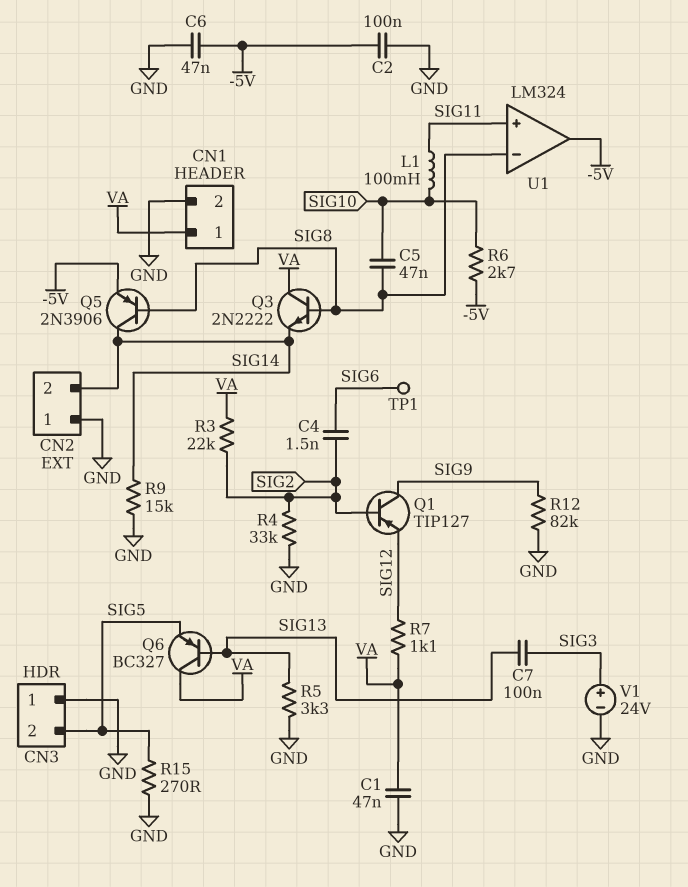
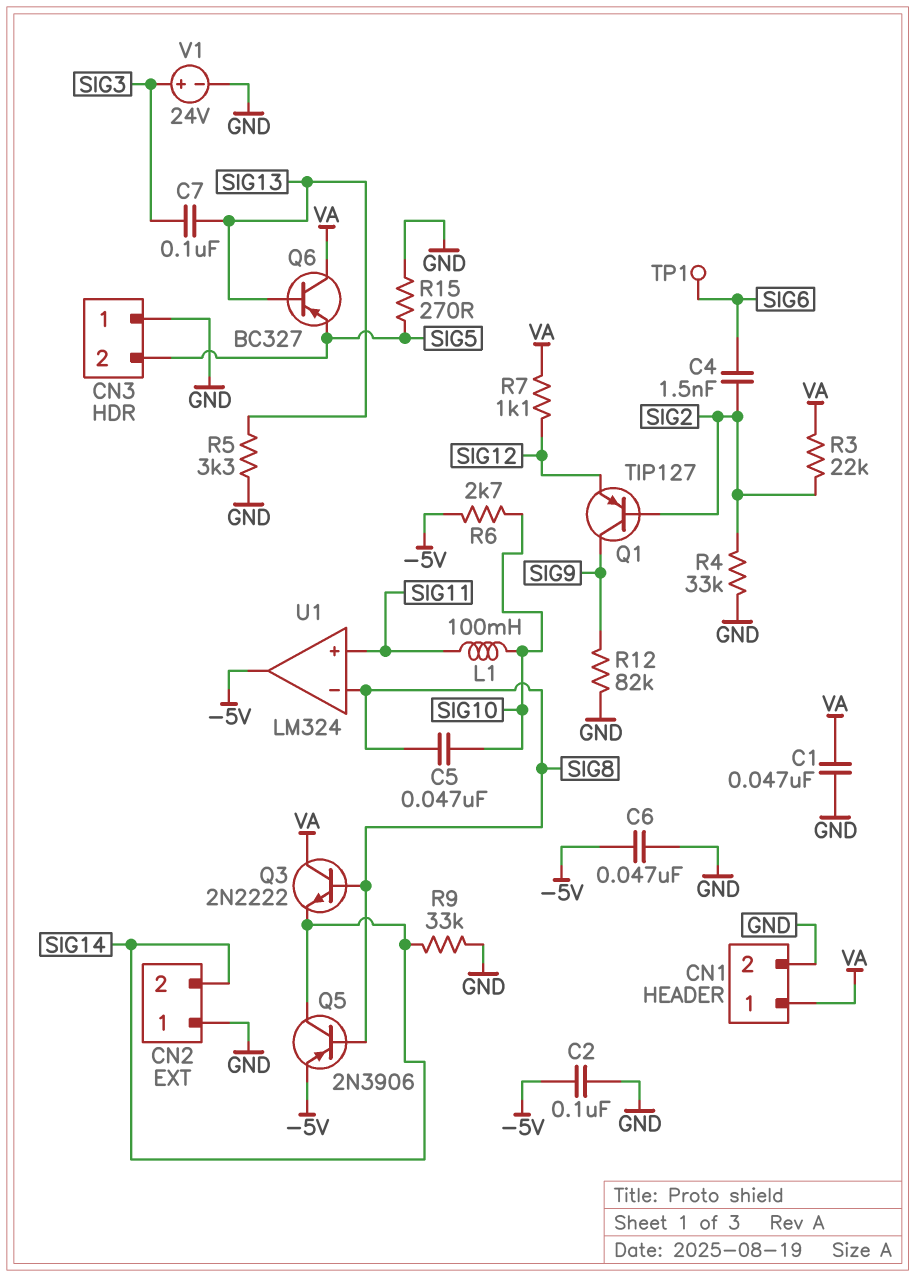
R9: 15k (GND, SIG14) -> 33k (GND, SIG14)

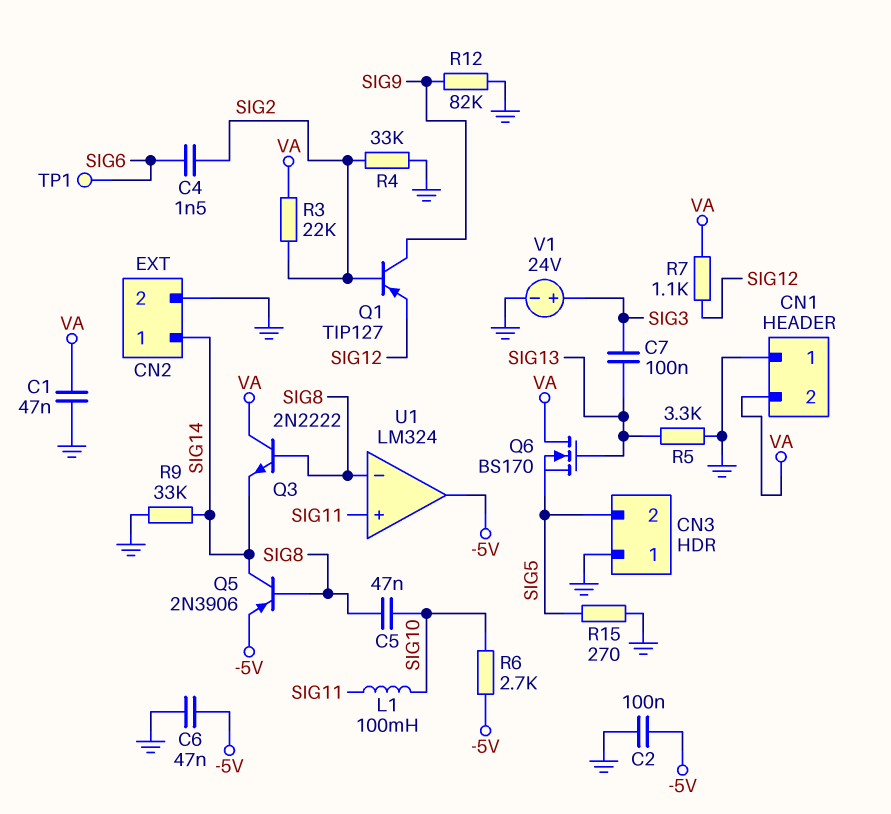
CN1 pin 1: VA -> GND
CN1 pin 2: GND -> VA
CN2 pin 1: GND -> SIG14
CN2 pin 2: SIG14 -> GND
Q6: PNP BC327 (B SIG13, C VA, E SIG5) -> NMOS BS170 (G SIG13, D VA, S SIG5)

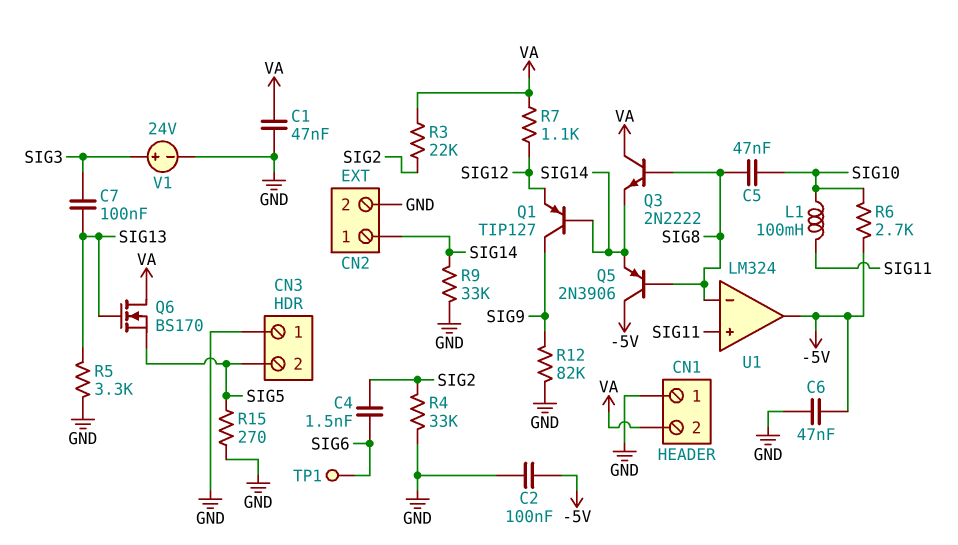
Q1: PNP TIP127 (B SIG2, C SIG9, E SIG12) -> PNP TIP127 (B SIG14, C SIG9, E SIG12)
Q5: PNP 2N3906 (B SIG8, C SIG14, E -5V) -> PNP 2N3906 (B SIG8, C -5V, E SIG14)

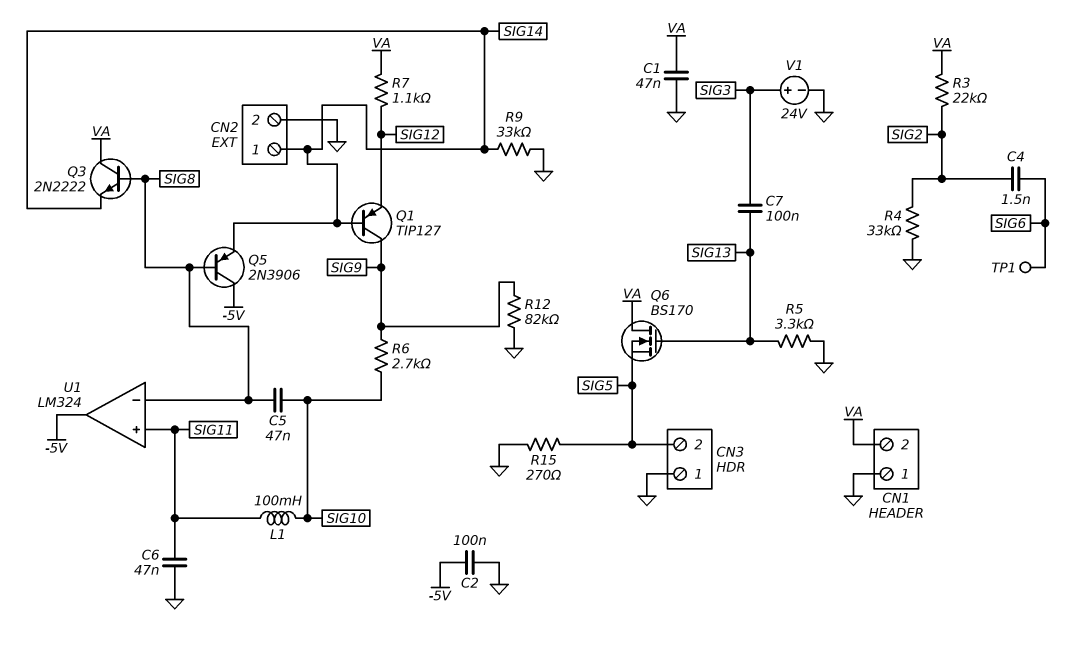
C6: 47nF (-5V, GND) -> 47nF (GND, SIG11)
R6: 2.7k (-5V, SIG10) -> 2.7k (SIG9, SIG10)

